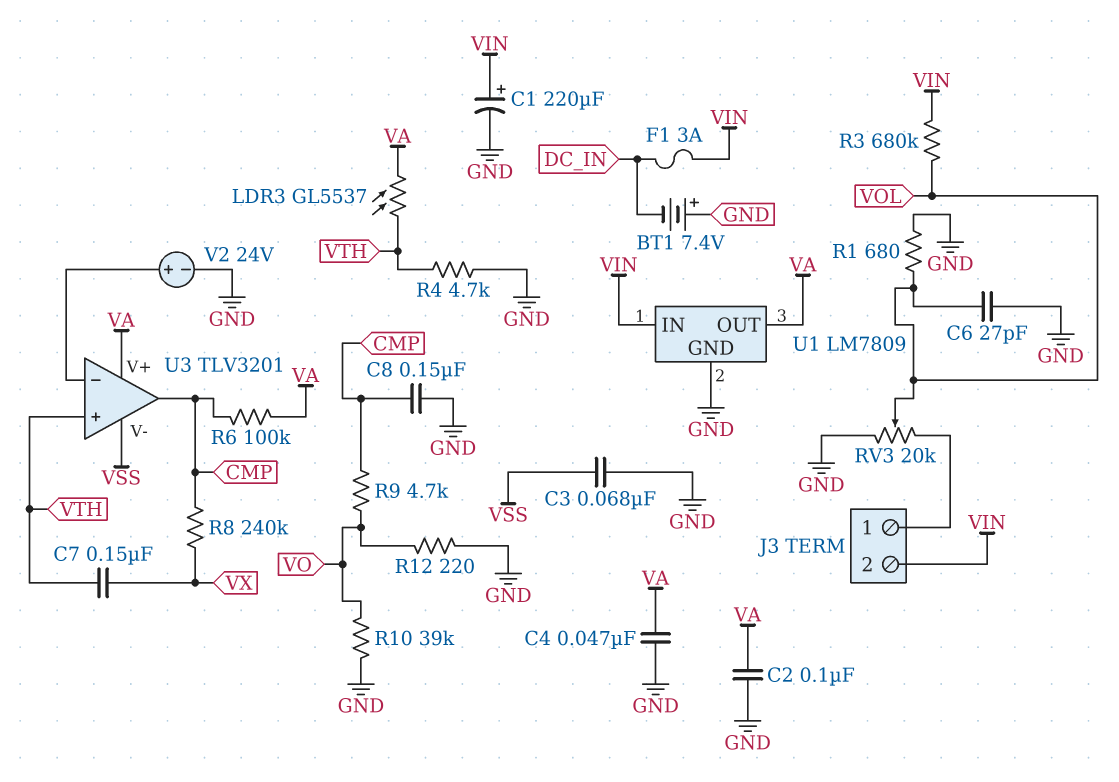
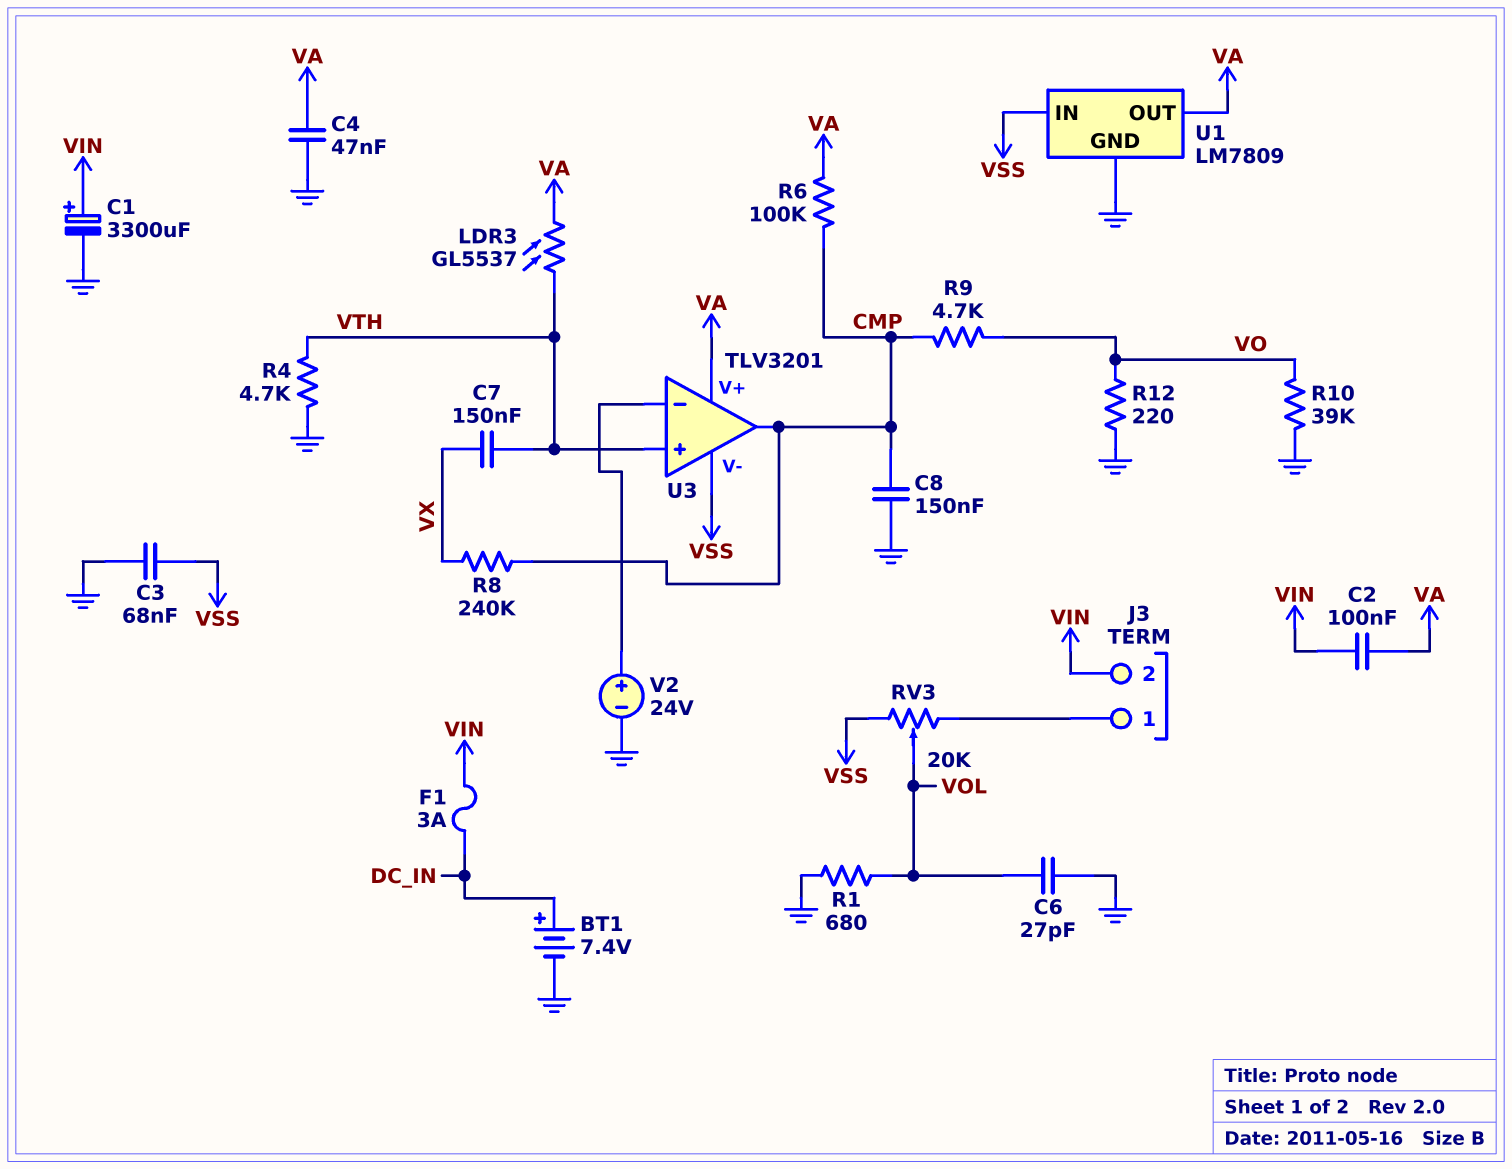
BT1: 7.4V (plus GND, minus DC_IN) -> 7.4V (plus DC_IN, minus GND)
C1: 220uF (plus VIN, minus GND) -> 3300uF (plus VIN, minus GND)
C2: 100nF (GND, VA) -> 100nF (VA, VIN)
R3: 680k (VIN, VOL) -> none
RV3: 20k (GND, J3/1, wiper VOL) -> 20k (J3/1, VSS, wiper VOL)
U1 pin IN: VIN -> VSS

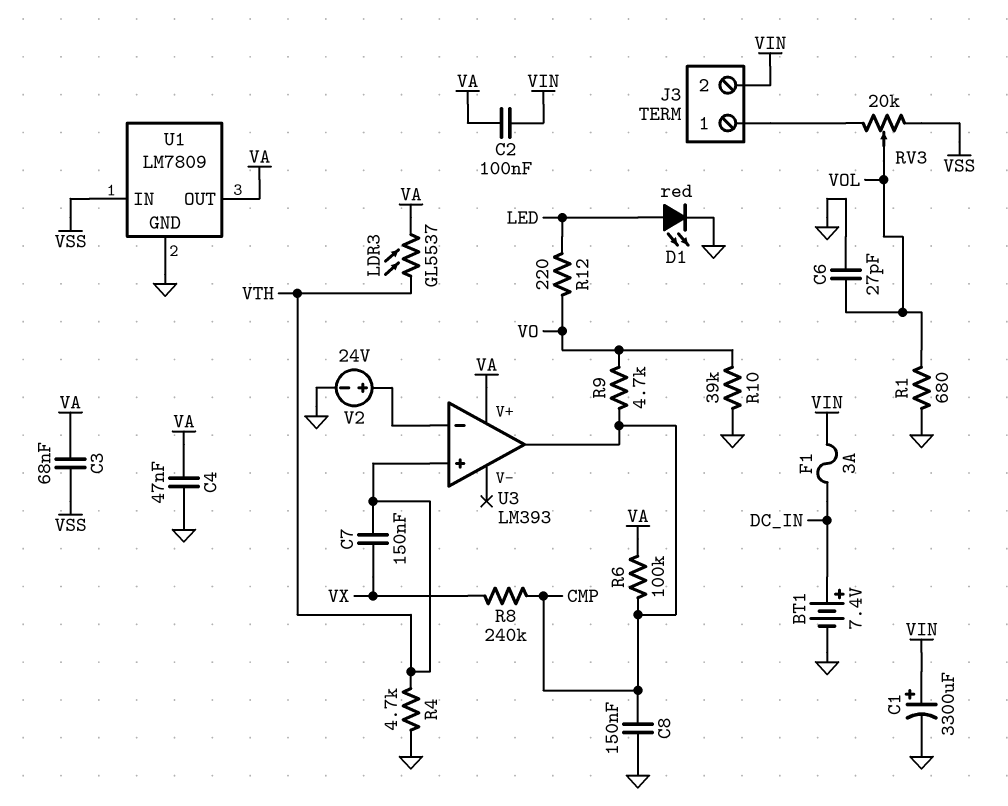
C3: 68nF (GND, VSS) -> 68nF (VA, VSS)
D1: none -> LED red (A LED, K GND)
R12: 220 (GND, VO) -> 220 (LED, VO)
U3: TLV3201 -> LM393
U3 pin V-: VSS -> none

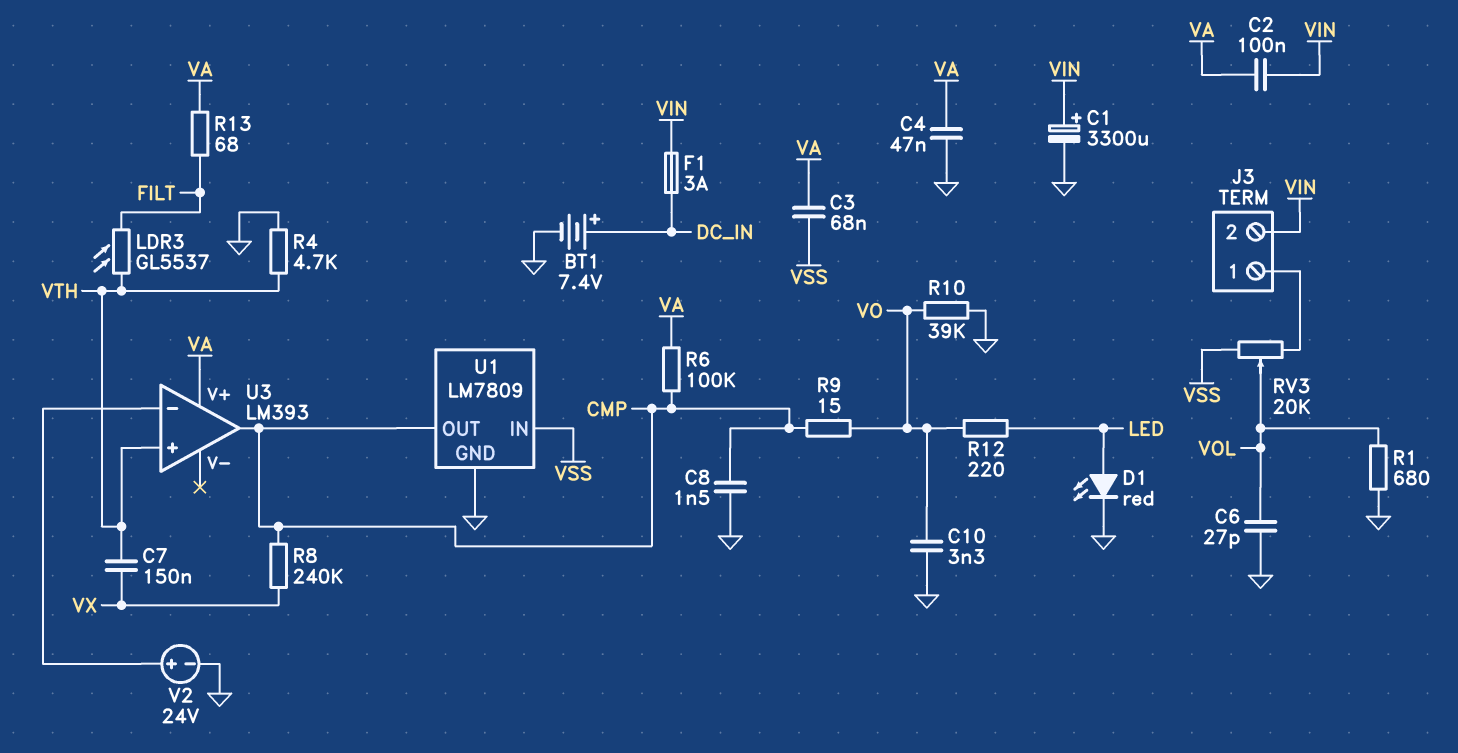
C8: 150nF (CMP, GND) -> 1.5nF (CMP, GND)
C10: none -> 3.3nF (GND, VO)
LDR3: GL5537 (VA, VTH) -> GL5537 (FILT, VTH)
R9: 4.7k (CMP, VO) -> 15 (CMP, VO)
R13: none -> 68 (FILT, VA)
U1 pin OUT: VA -> CMP

